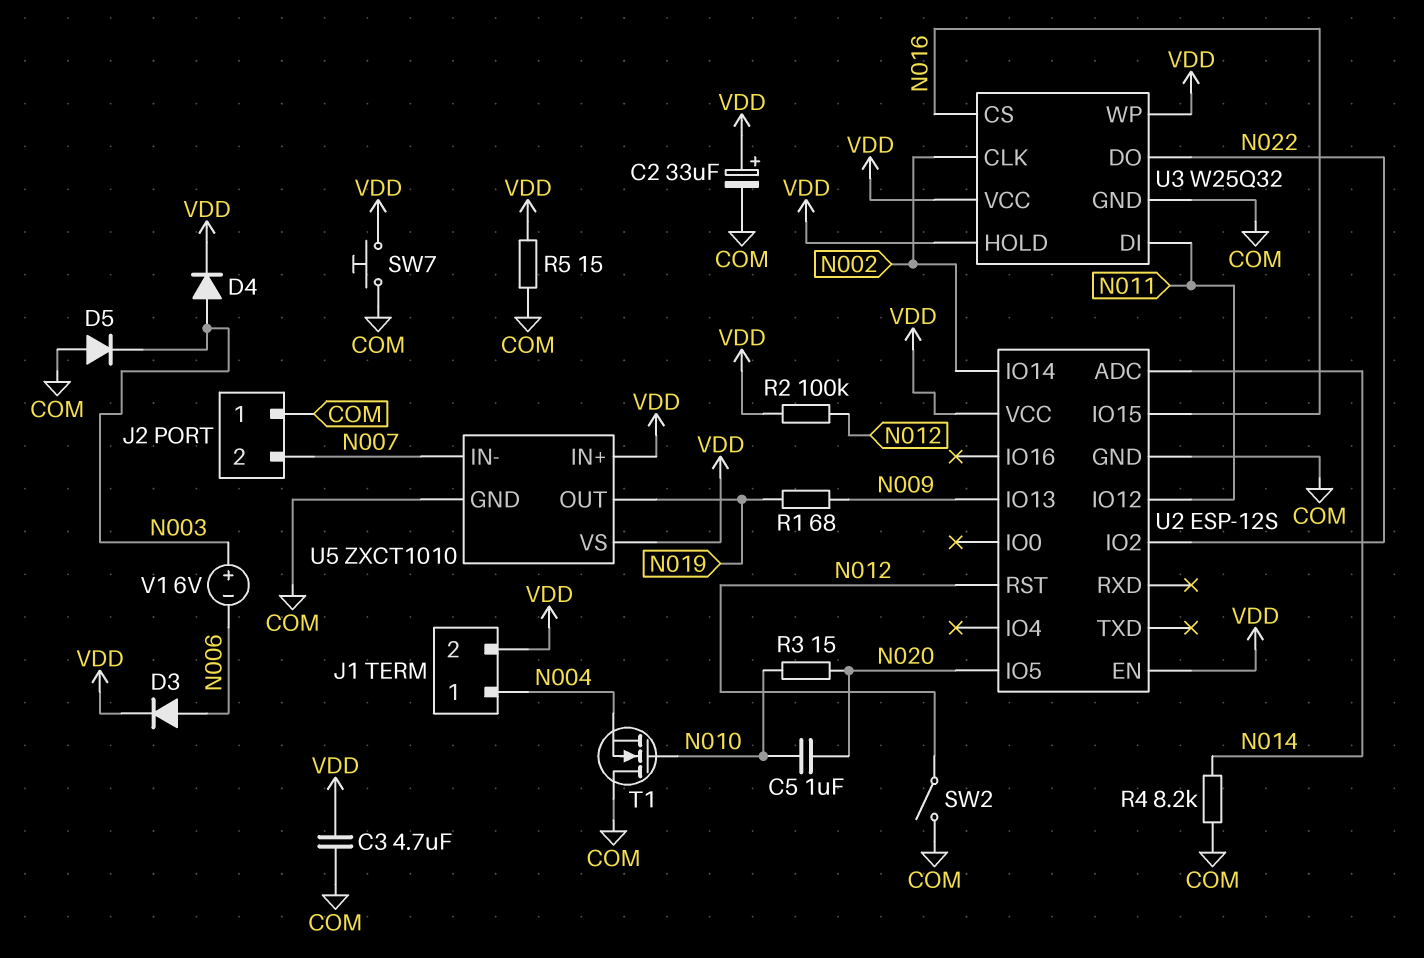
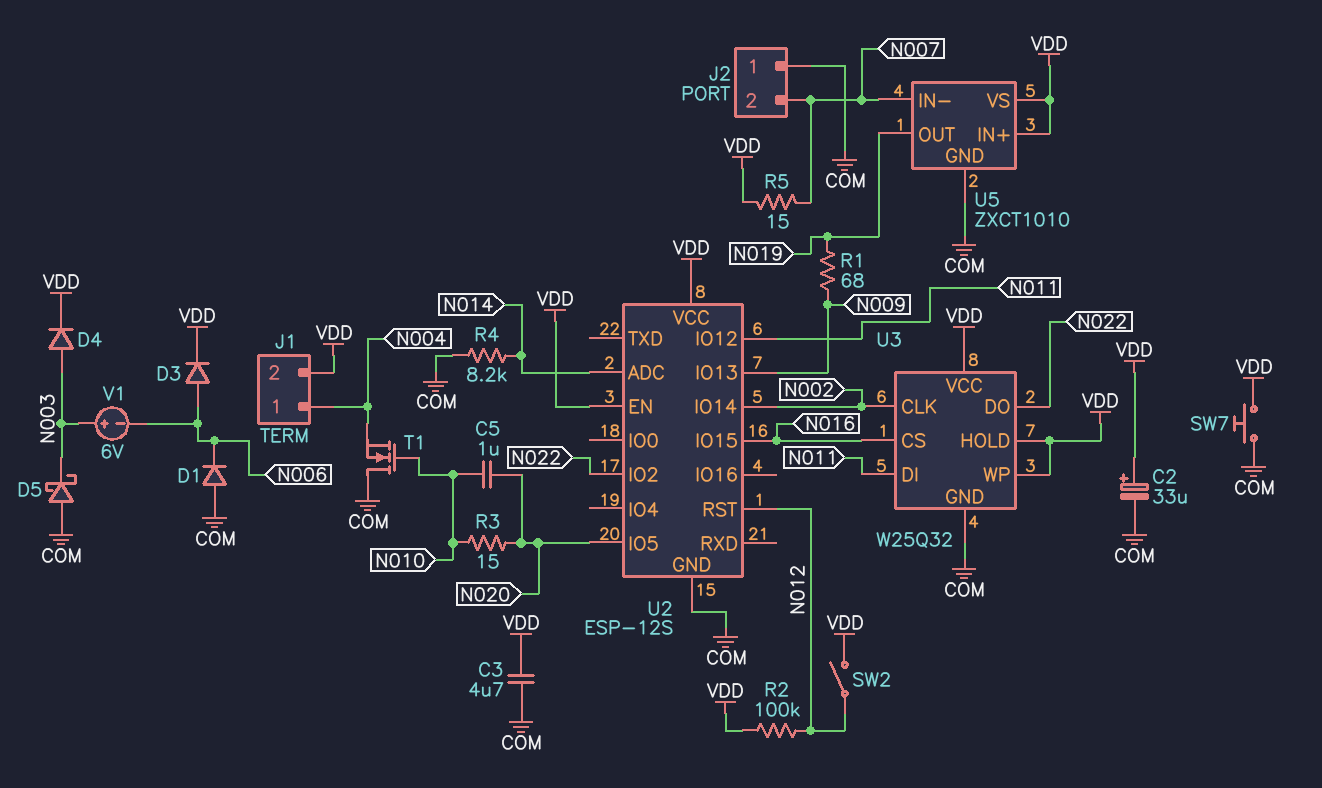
D1: none -> diode (A COM, K N006)
D5: diode (A COM, K N003) -> schottky (A COM, K N003)
R5: 15 (COM, VDD) -> 15 (N007, VDD)
SW2: switch (COM, N012) -> switch (N012, VDD)

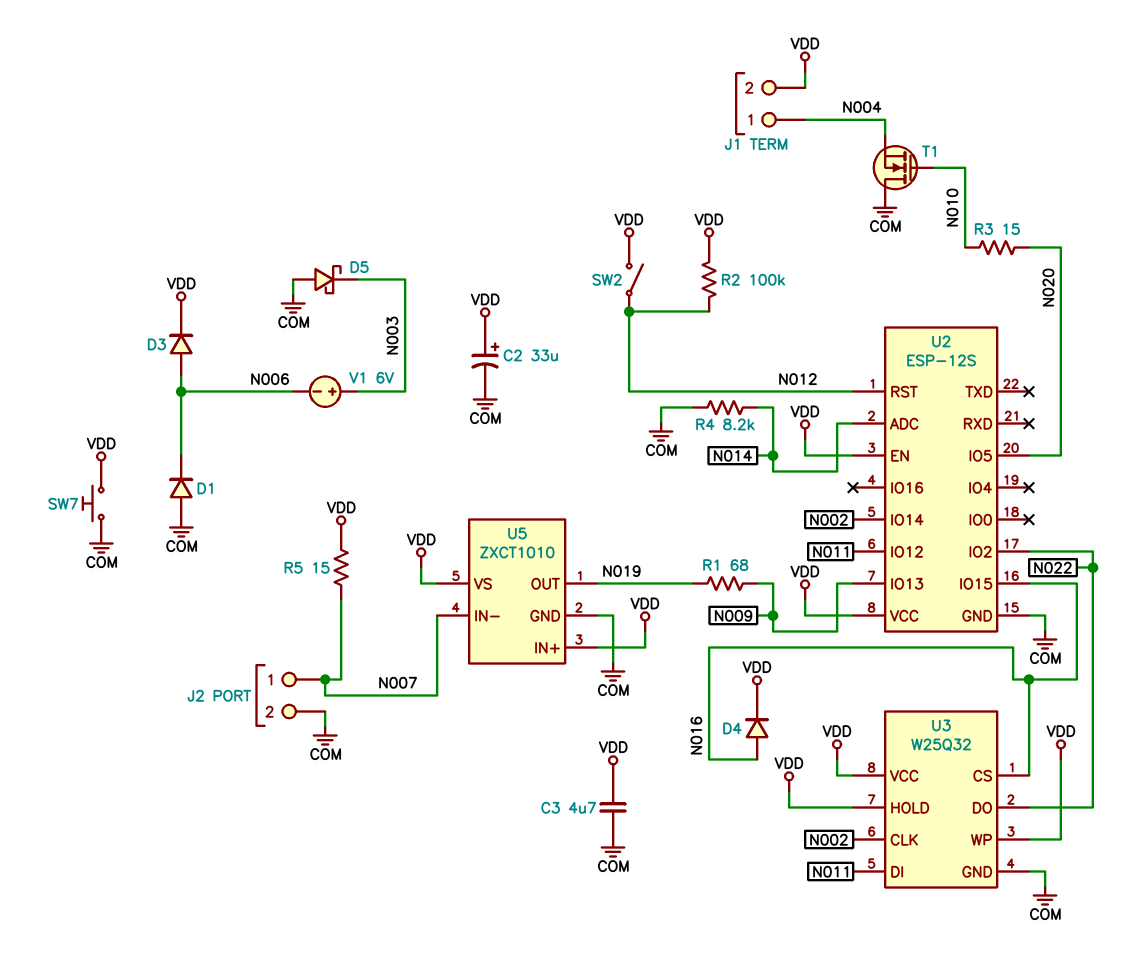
C5: 1uF (N010, N020) -> none
D4: diode (A N003, K VDD) -> diode (A N016, K VDD)
J2 pin 1: COM -> N007
J2 pin 2: N007 -> COM

